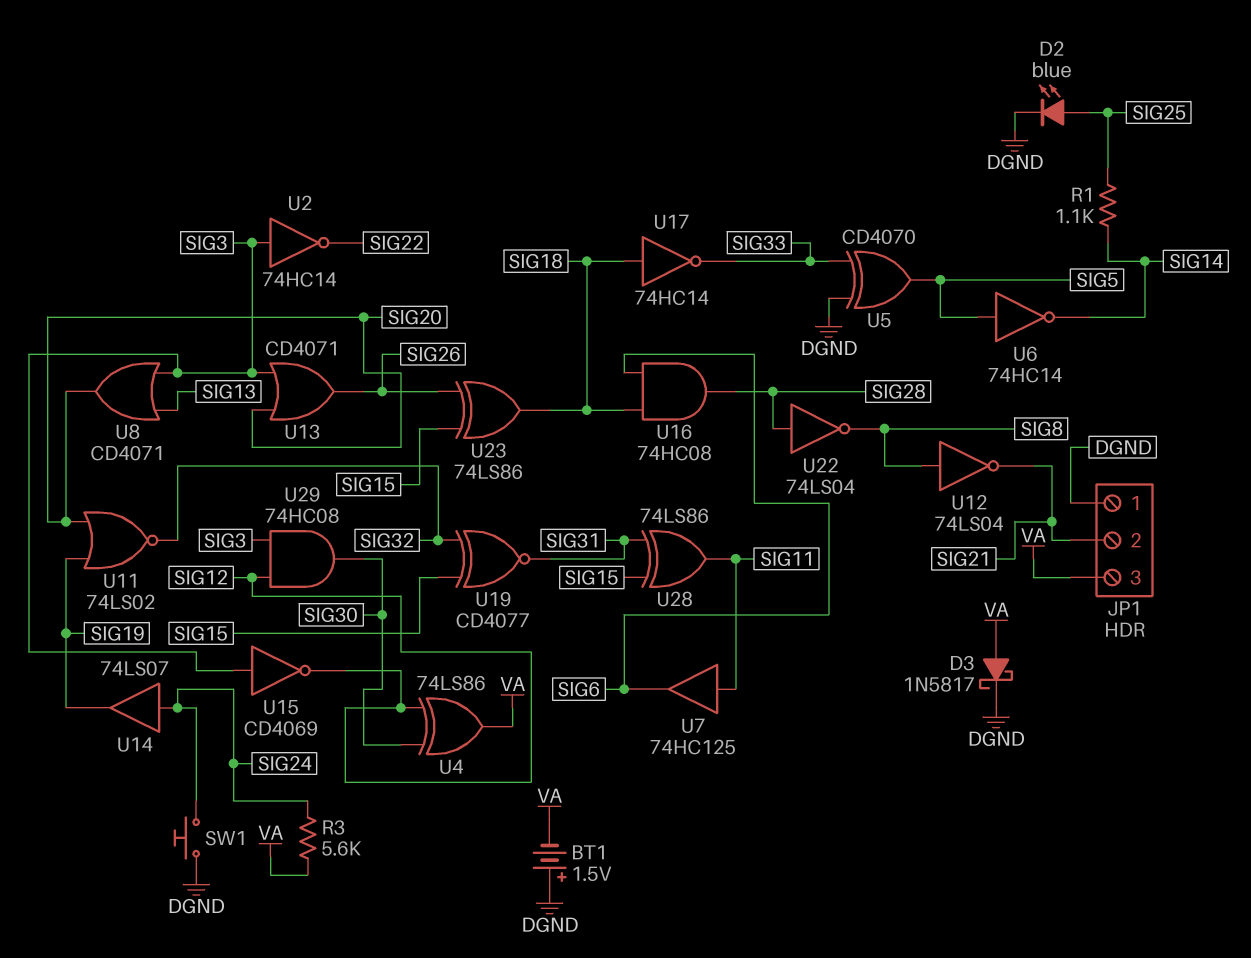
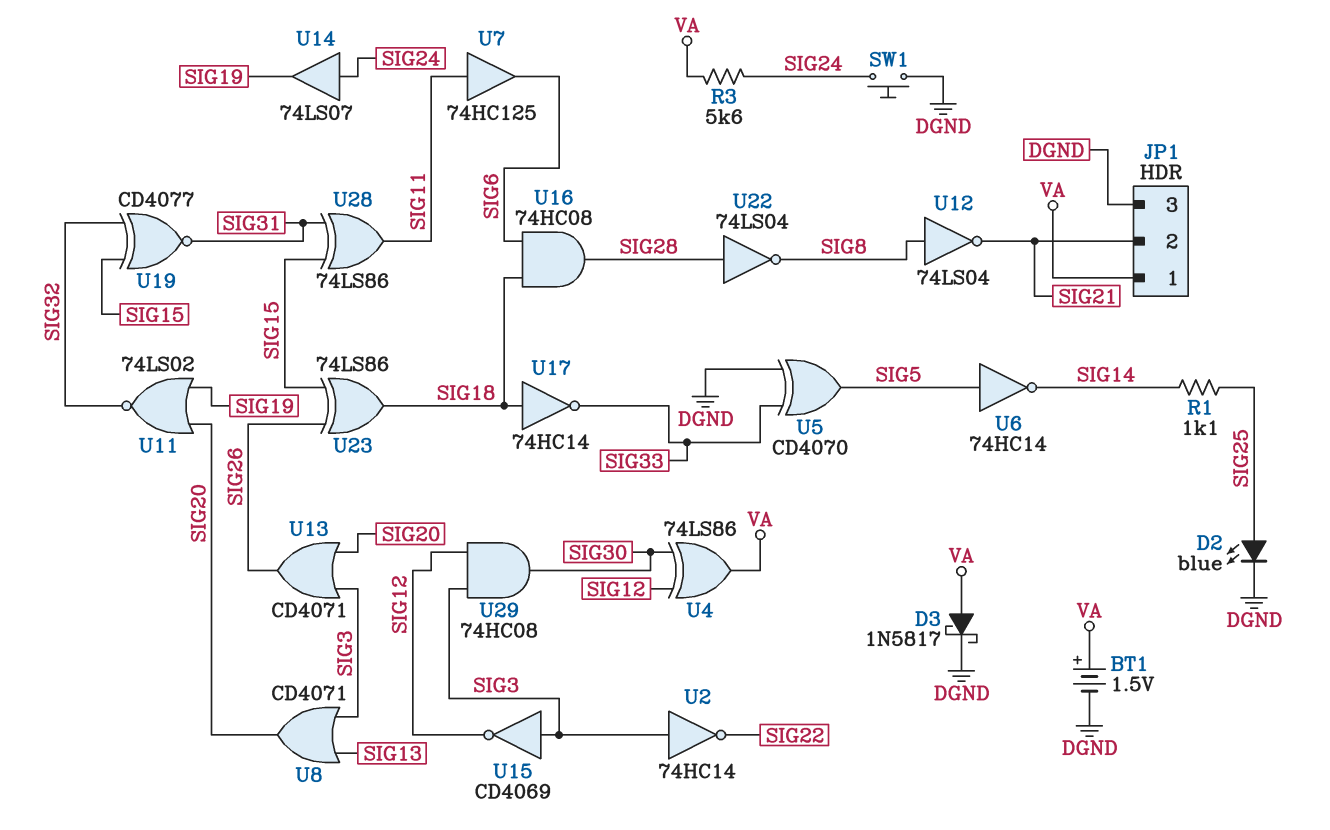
BT1: 1.5V (plus DGND, minus VA) -> 1.5V (plus VA, minus DGND)
JP1 pin 1: DGND -> VA
JP1 pin 3: VA -> DGND

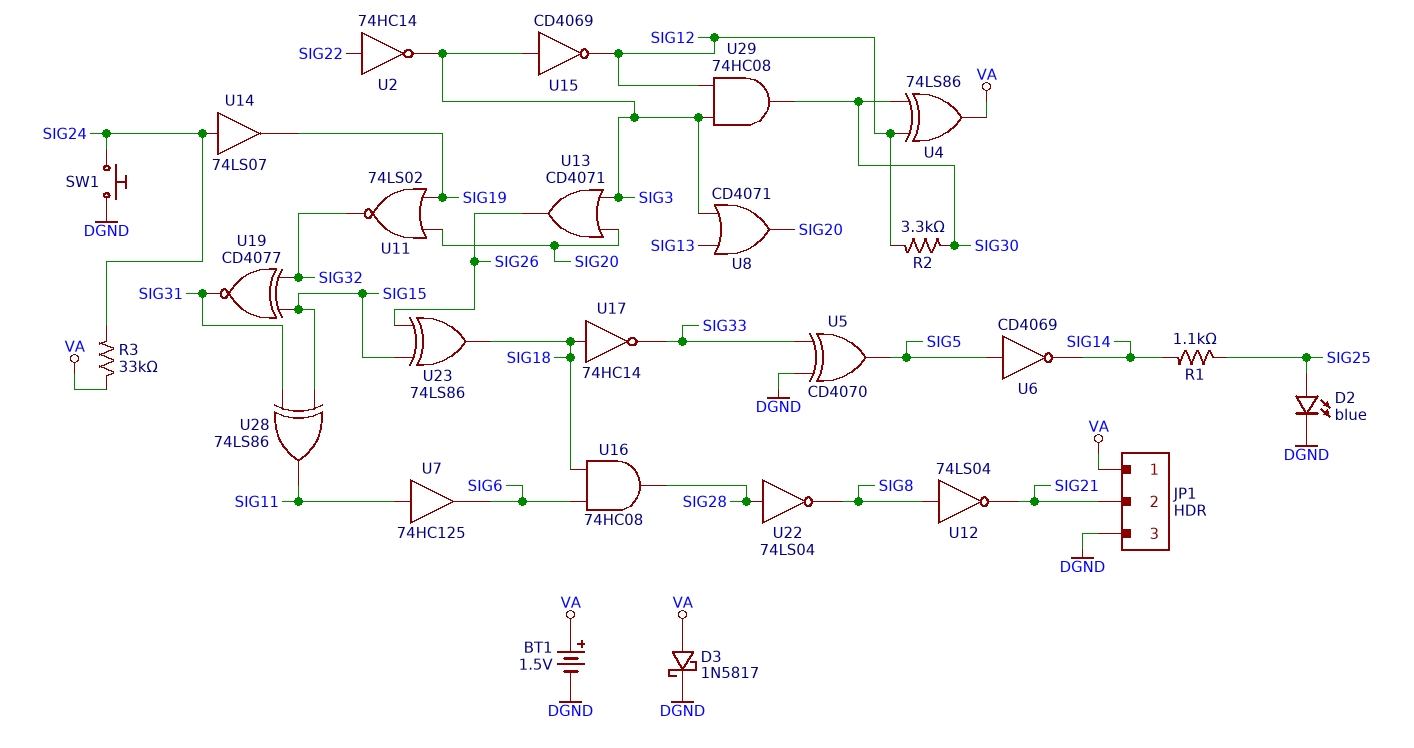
R2: none -> 3.3k (SIG12, SIG30)
R3: 5.6k (SIG24, VA) -> 33k (SIG24, VA)
U2: NOT 74HC14 (in SIG3, out SIG22) -> NOT 74HC14 (in SIG22, out SIG3)
U6: NOT 74HC14 (in SIG5, out SIG14) -> NOT CD4069 (in SIG5, out SIG14)

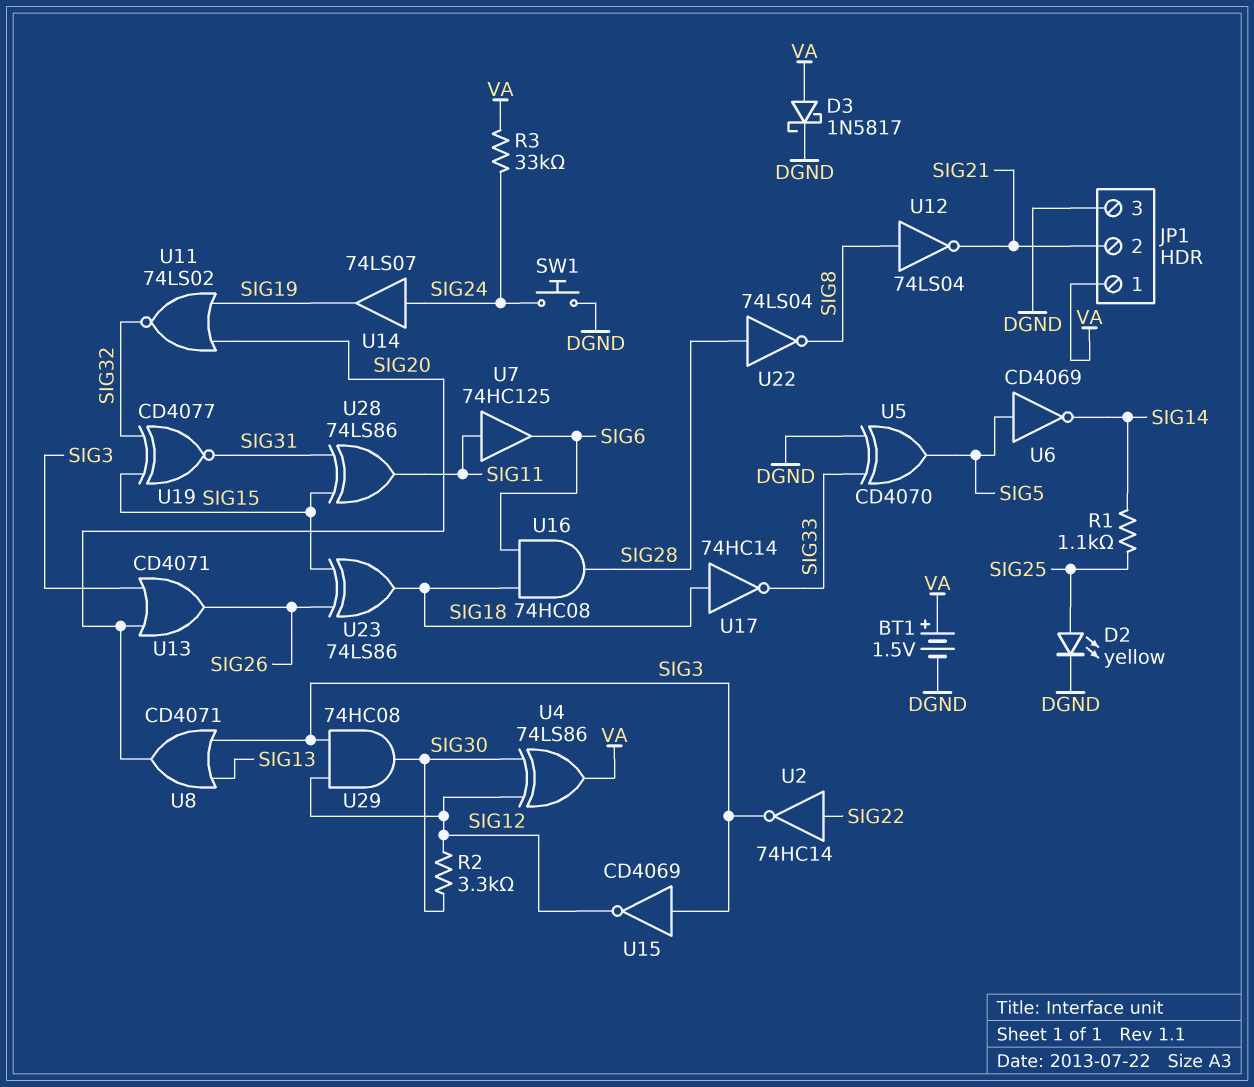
D2: LED blue (A SIG25, K DGND) -> LED yellow (A SIG25, K DGND)

